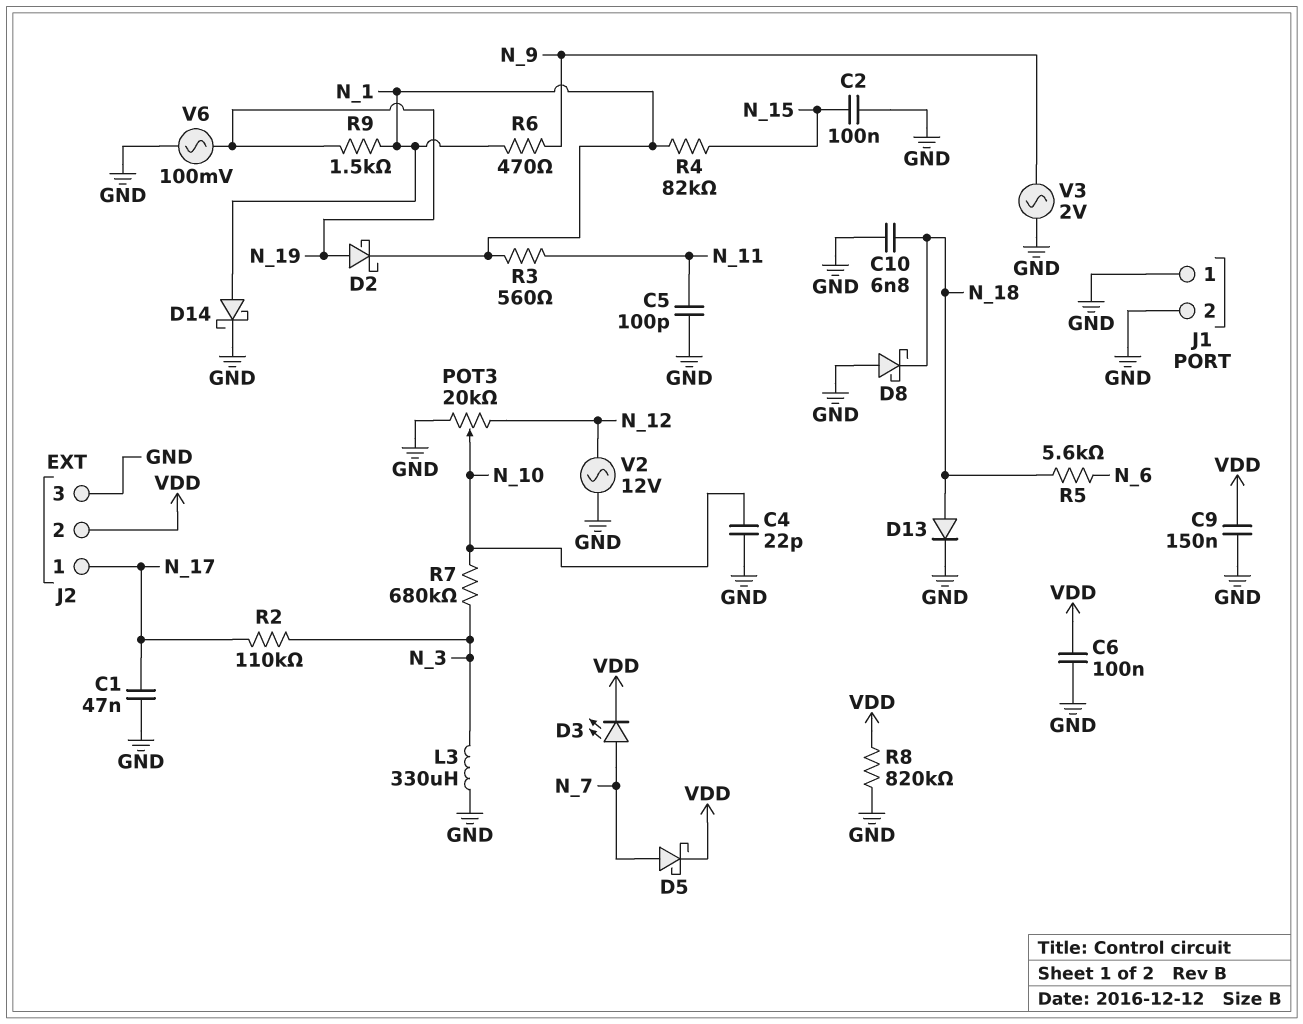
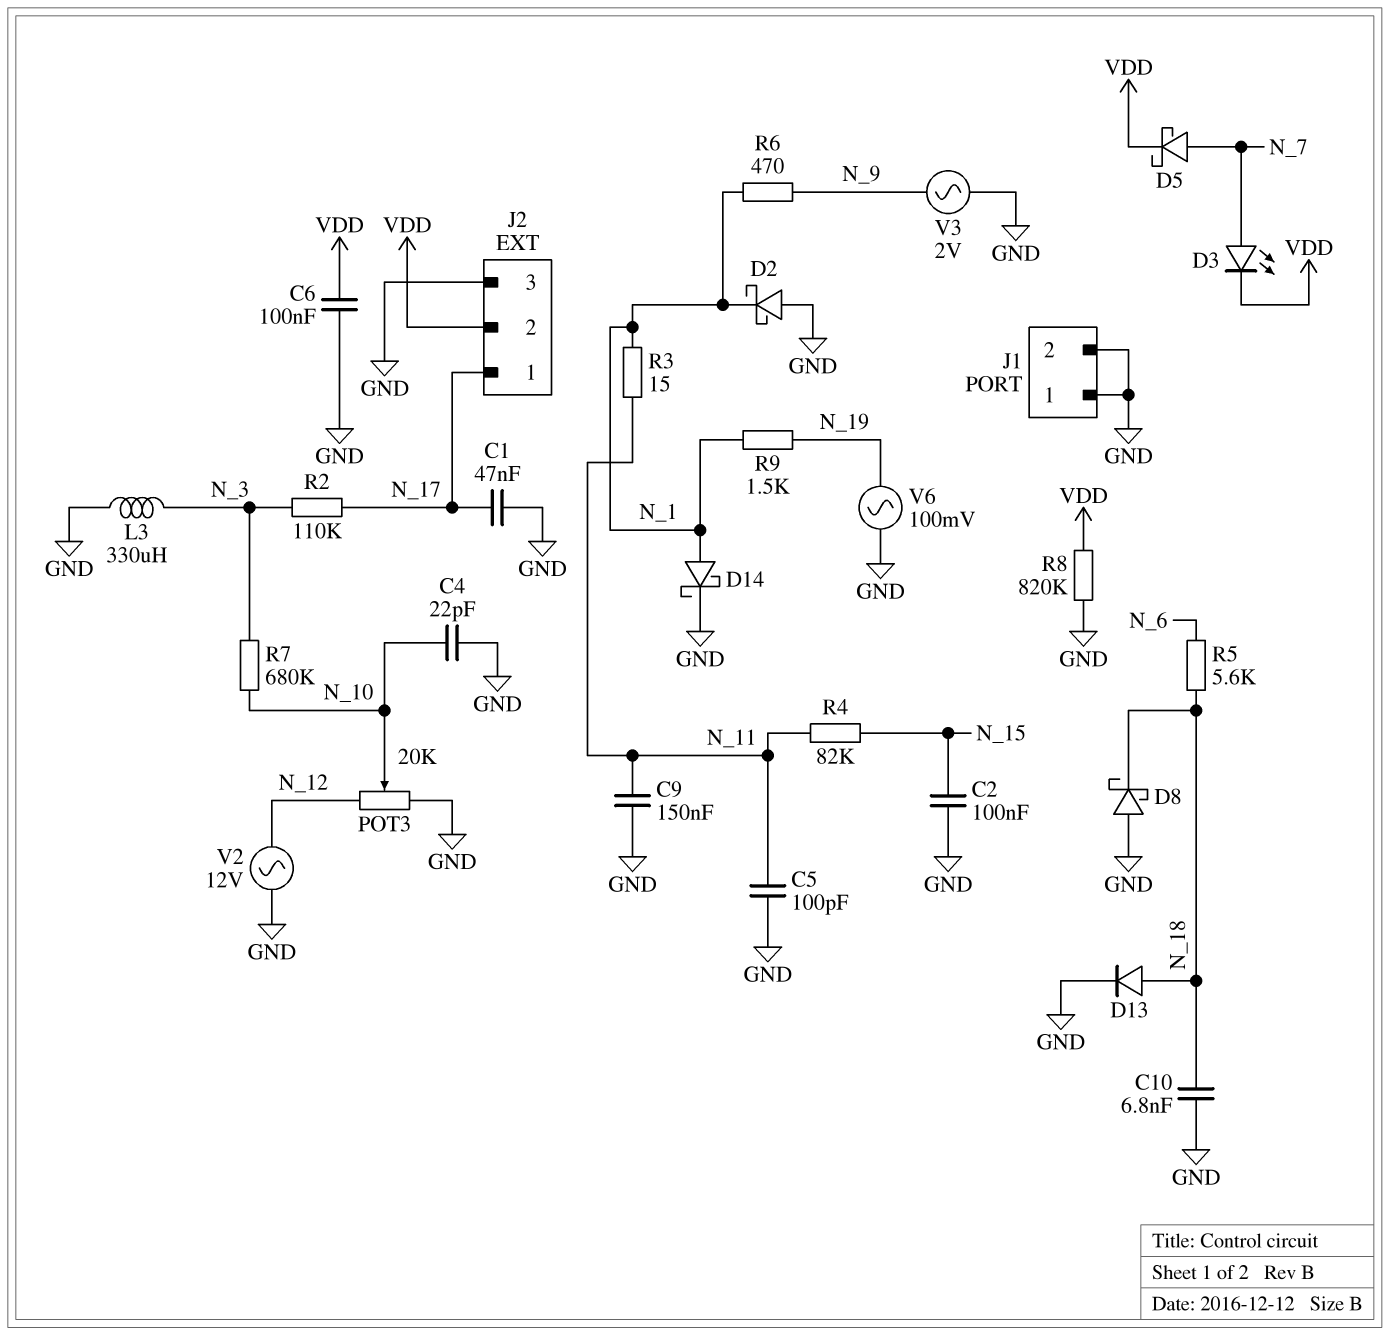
C9: 150nF (GND, VDD) -> 150nF (GND, N_11)
D2: schottky (A N_19, K N_1) -> schottky (A GND, K N_1)
R3: 560 (N_1, N_11) -> 15 (N_1, N_11)
R4: 82k (N_1, N_15) -> 82k (N_11, N_15)

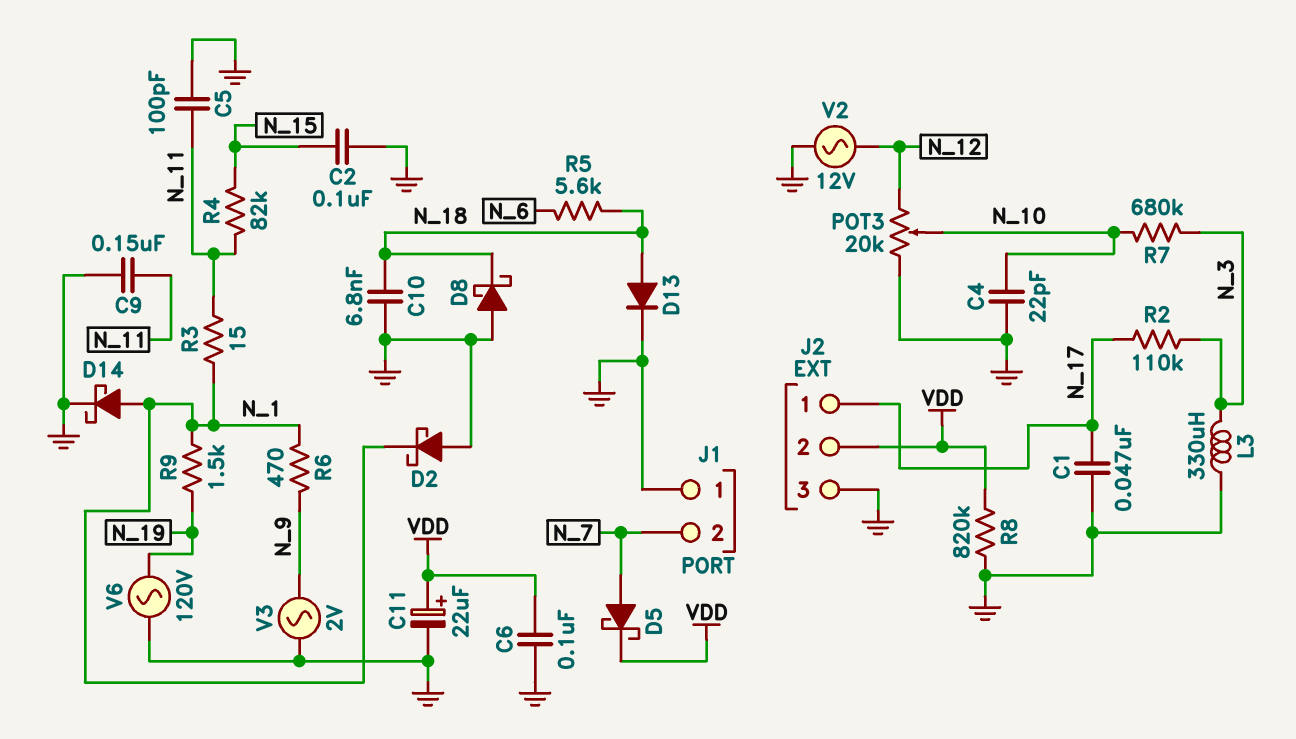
C11: none -> 22uF (plus VDD, minus GND)
D3: LED (A N_7, K VDD) -> none
J1 pin 2: GND -> N_7
V6: AC 100mV (GND, N_19) -> AC 120V (GND, N_19)

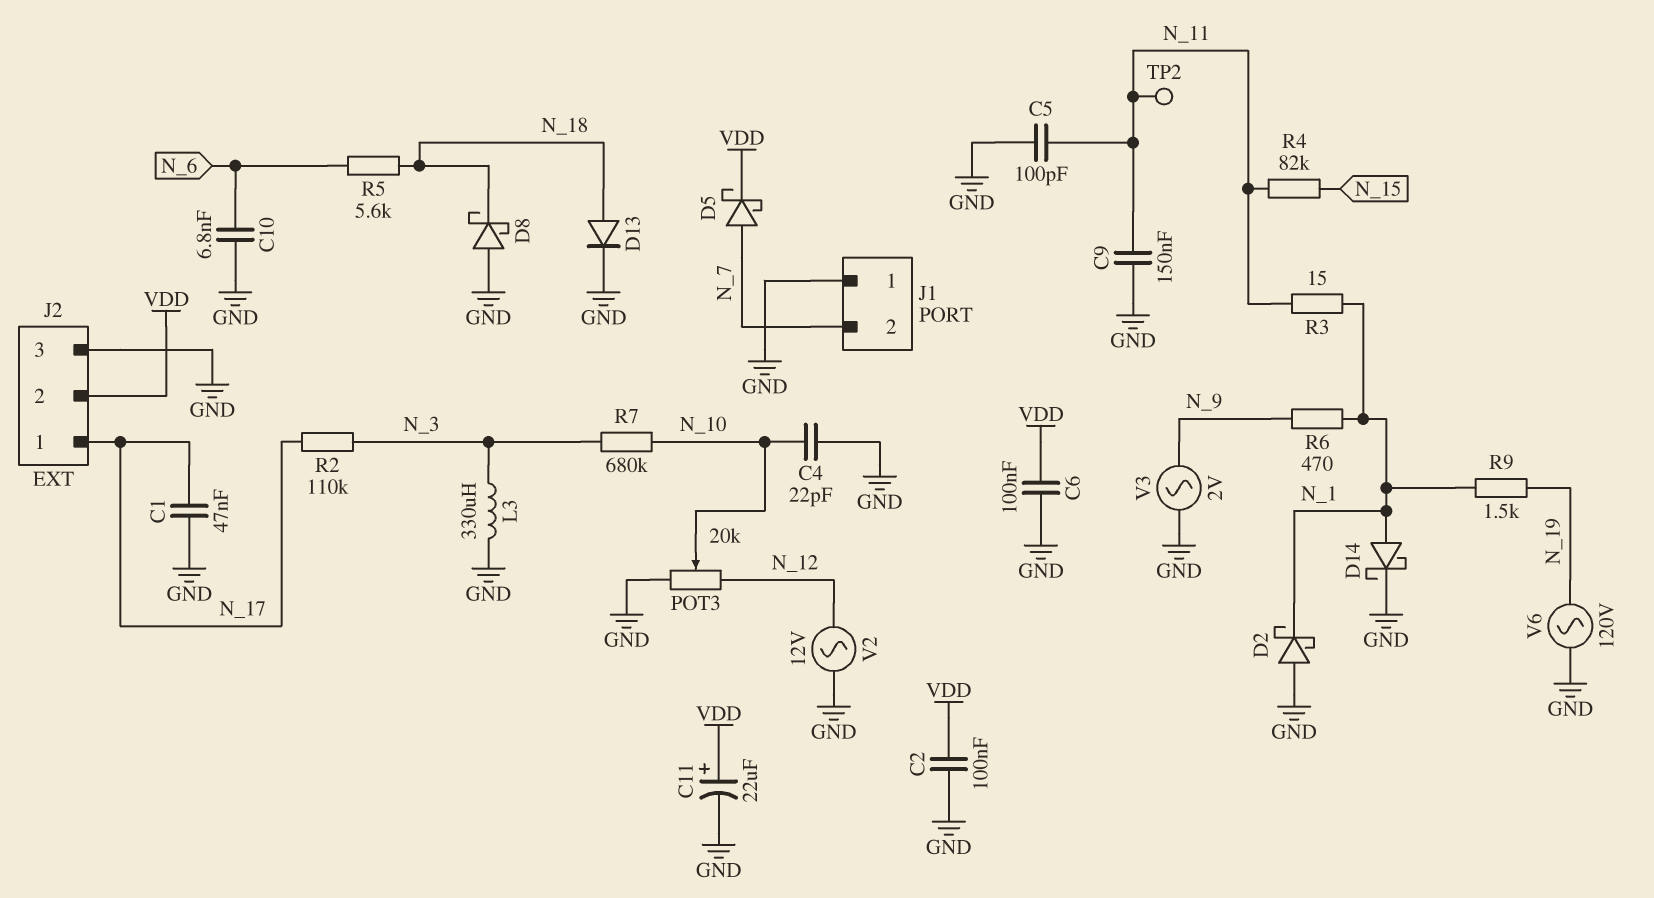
C2: 100nF (GND, N_15) -> 100nF (GND, VDD)
C10: 6.8nF (GND, N_18) -> 6.8nF (GND, N_6)
R8: 820k (GND, VDD) -> none
TP2: none -> test point (N_11)

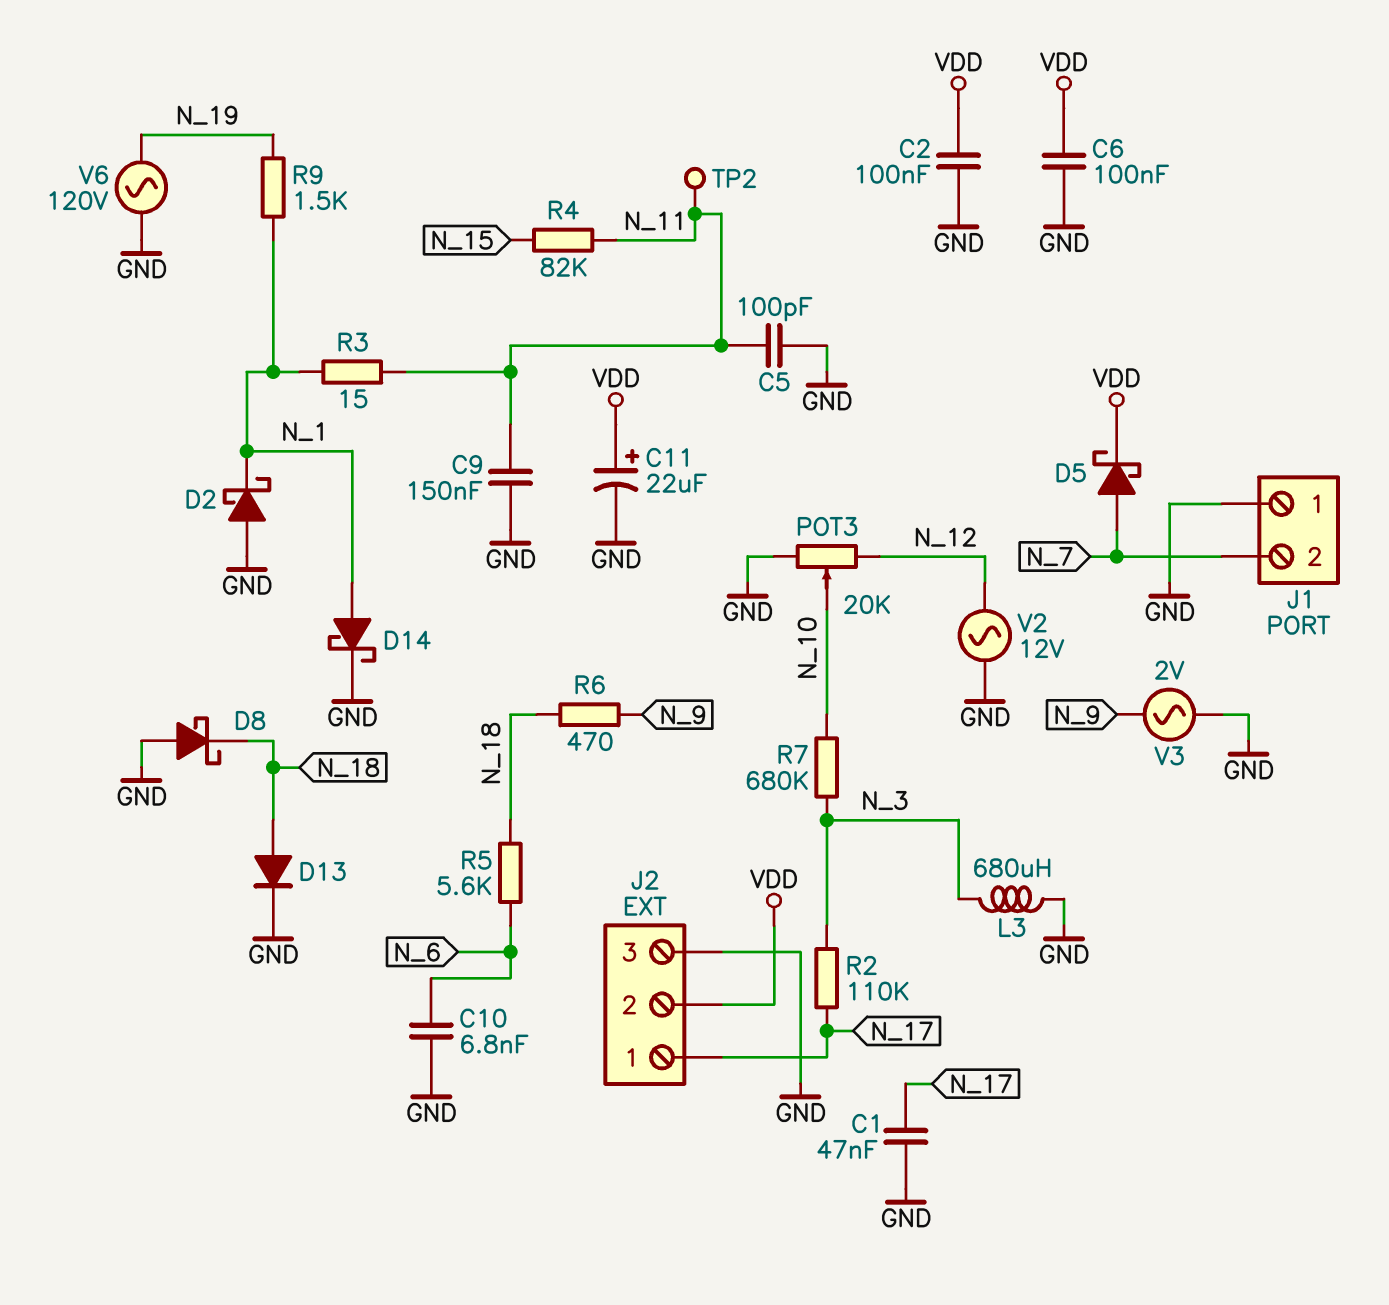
C4: 22pF (GND, N_10) -> none
L3: 330uH (GND, N_3) -> 680uH (GND, N_3)
R6: 470 (N_1, N_9) -> 470 (N_9, N_18)

